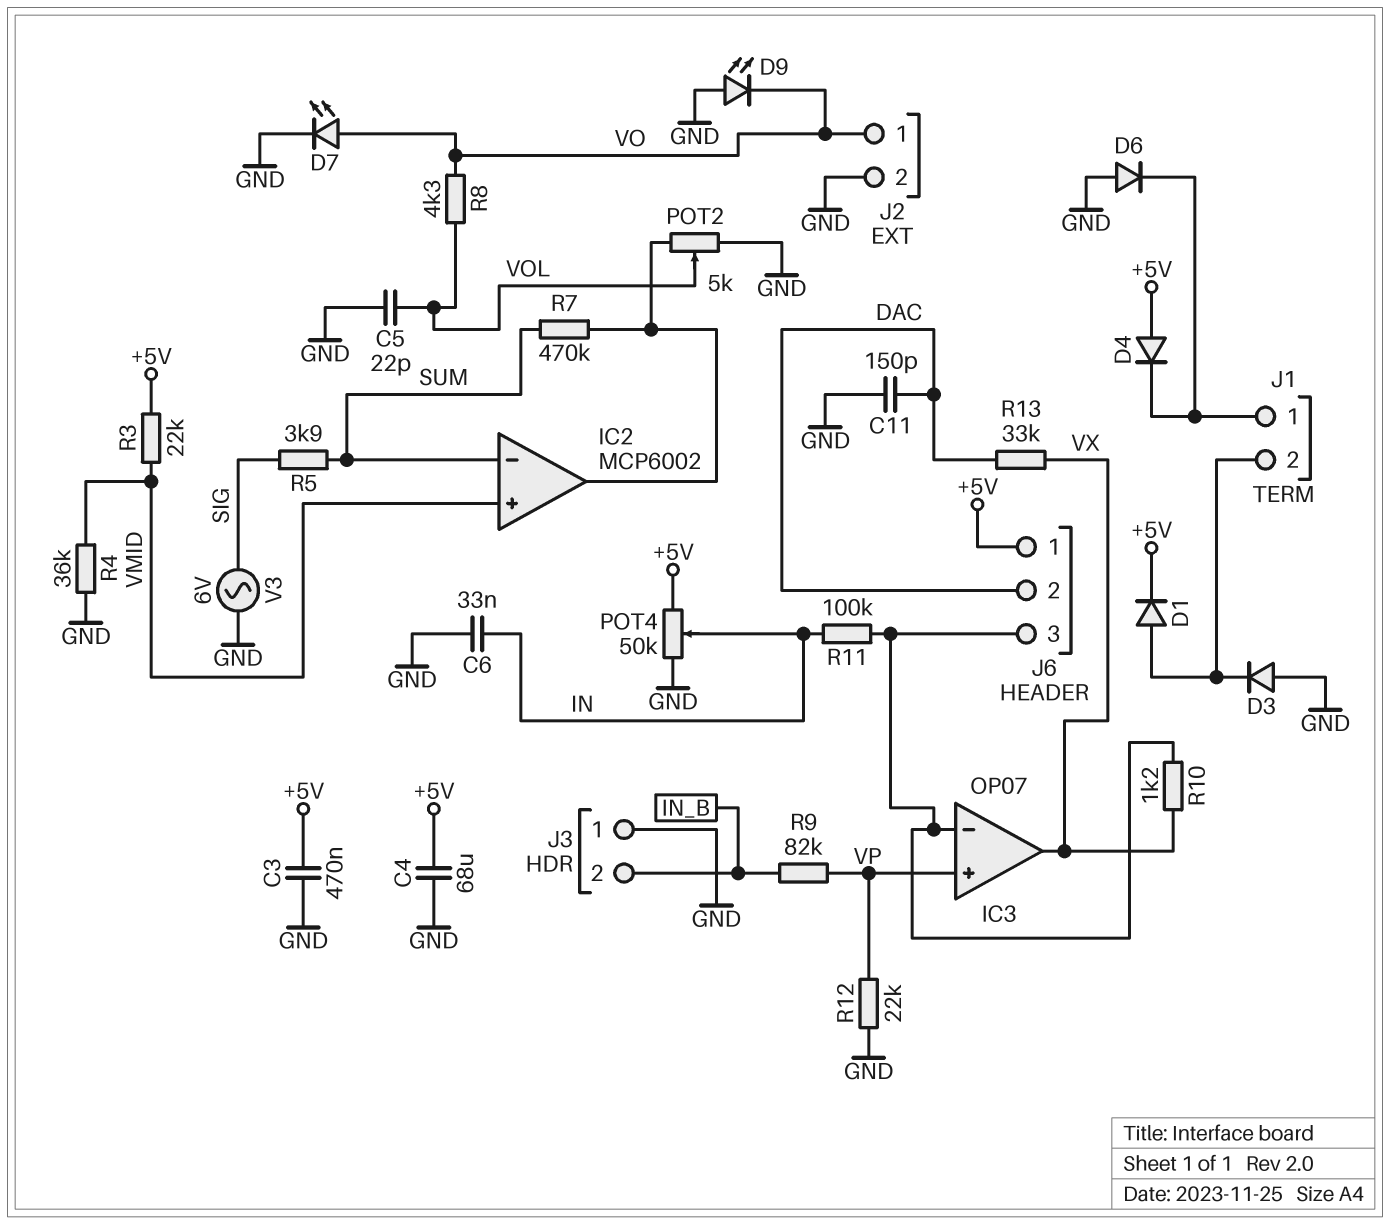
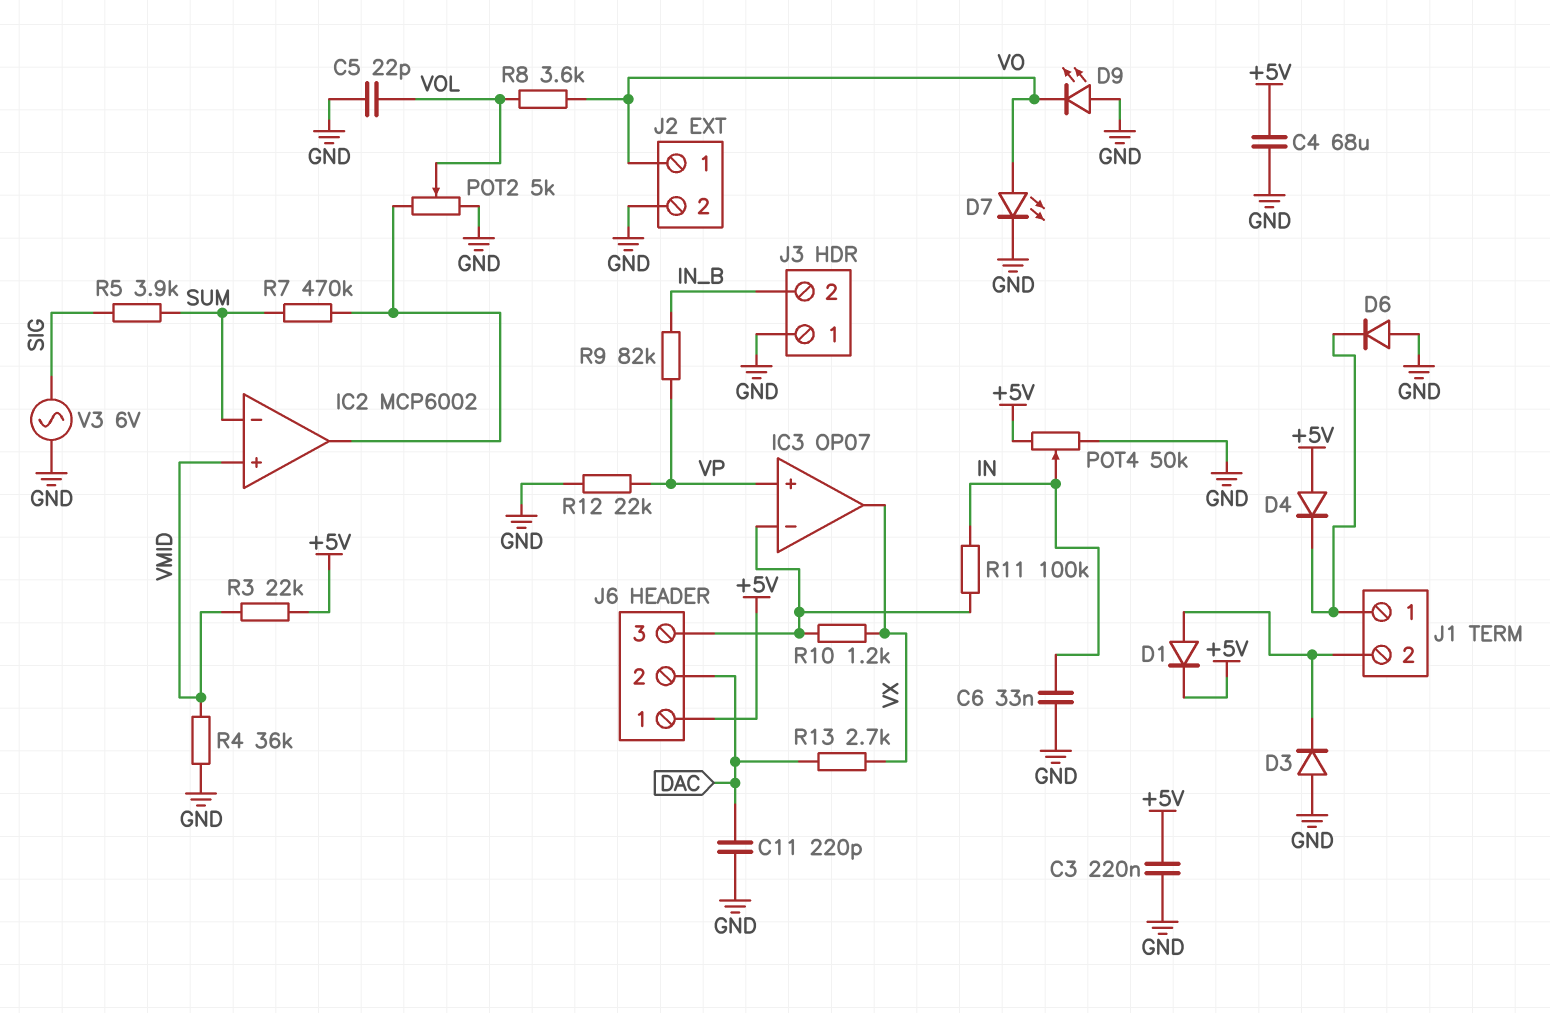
C3: 470nF (+5V, GND) -> 220nF (+5V, GND)
C11: 150pF (DAC, GND) -> 220pF (DAC, GND)
R8: 4.3k (VO, VOL) -> 3.6k (VO, VOL)
R13: 33k (DAC, VX) -> 2.7k (DAC, VX)

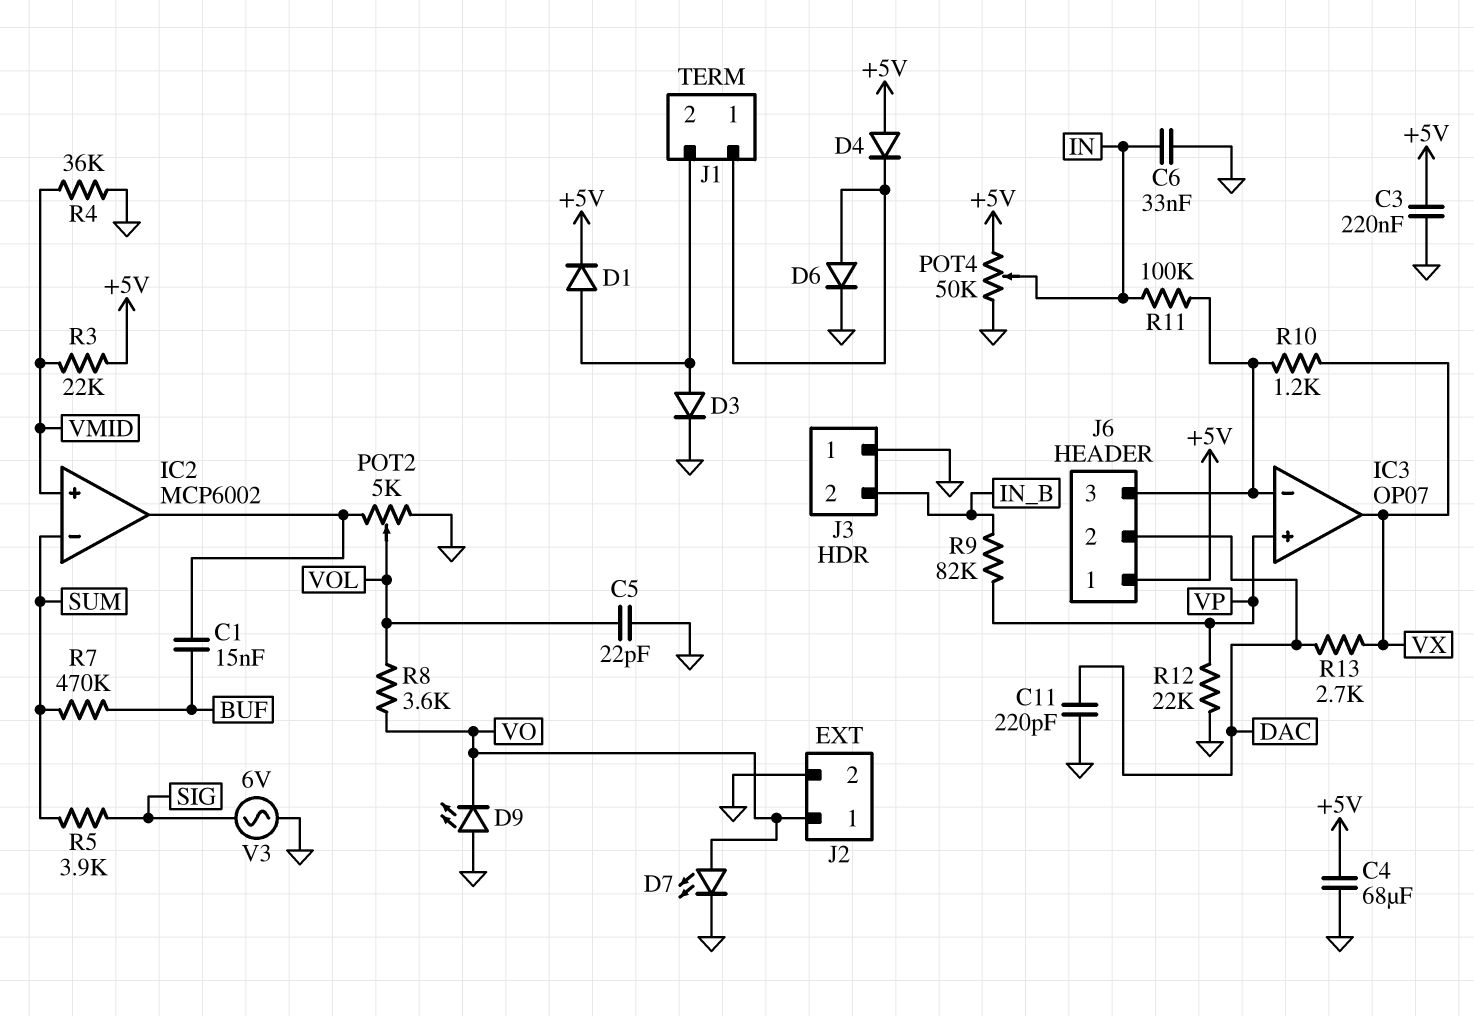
C1: none -> 15nF (BUF, IC2/out)
D3: diode (A GND, K J1/2) -> diode (A J1/2, K GND)
D6: diode (A GND, K J1/1) -> diode (A J1/1, K GND)
R7: 470k (IC2/out, SUM) -> 470k (BUF, SUM)

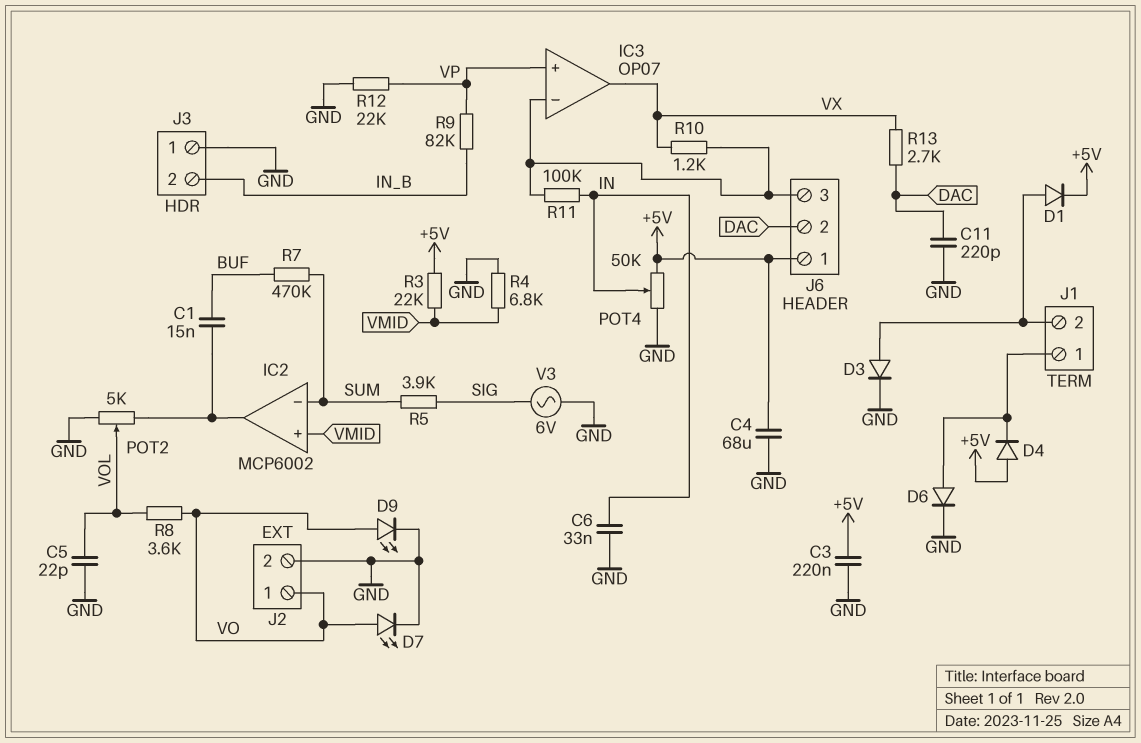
D9: LED (A GND, K VO) -> LED (A VO, K GND)
R4: 36k (GND, VMID) -> 6.8k (GND, VMID)

